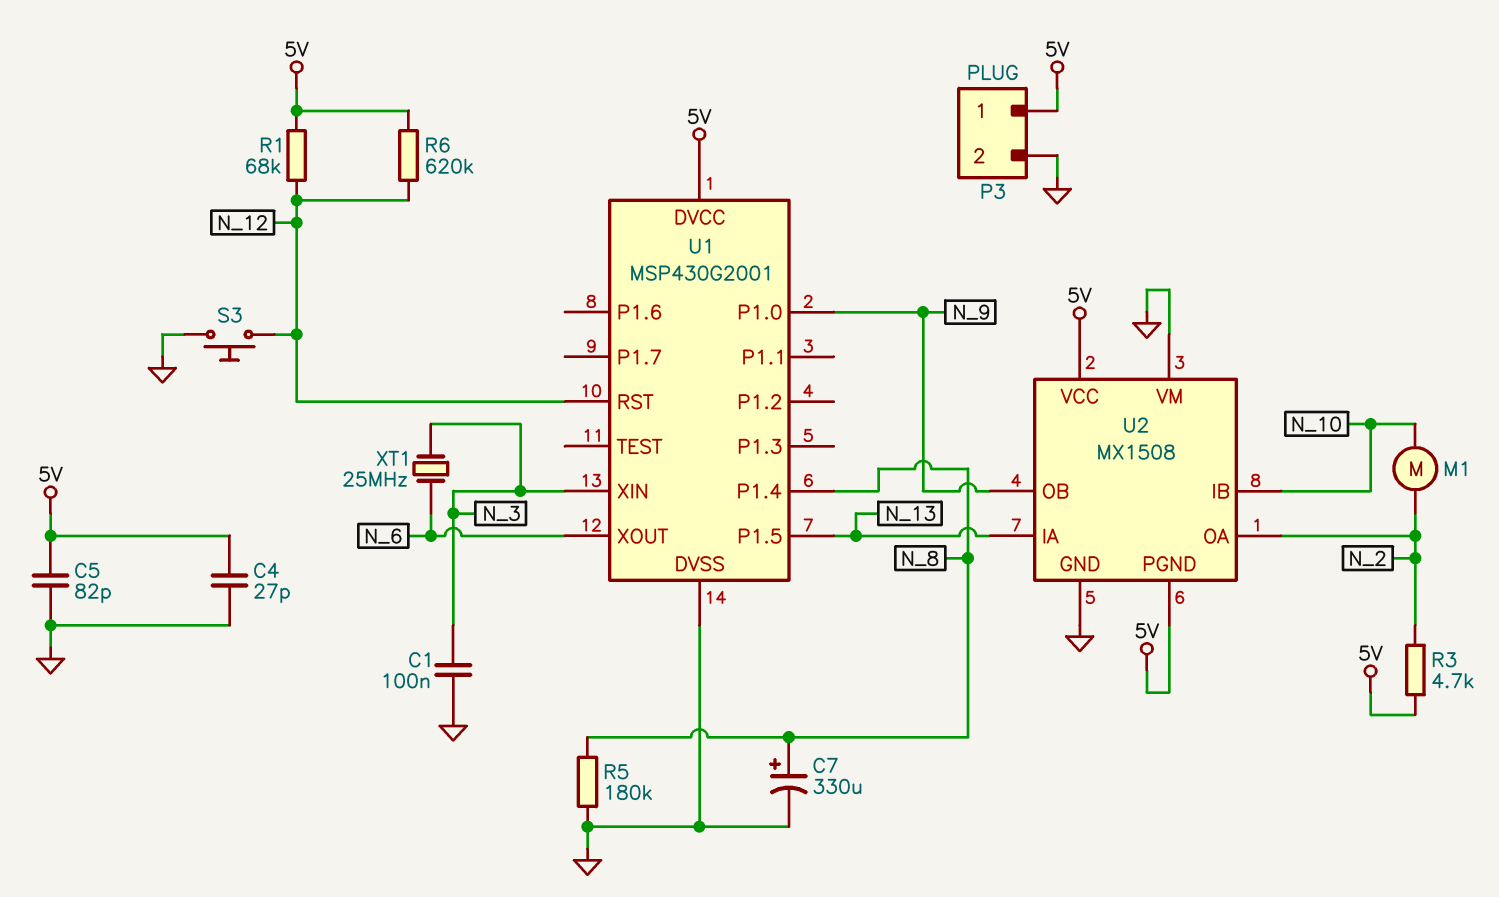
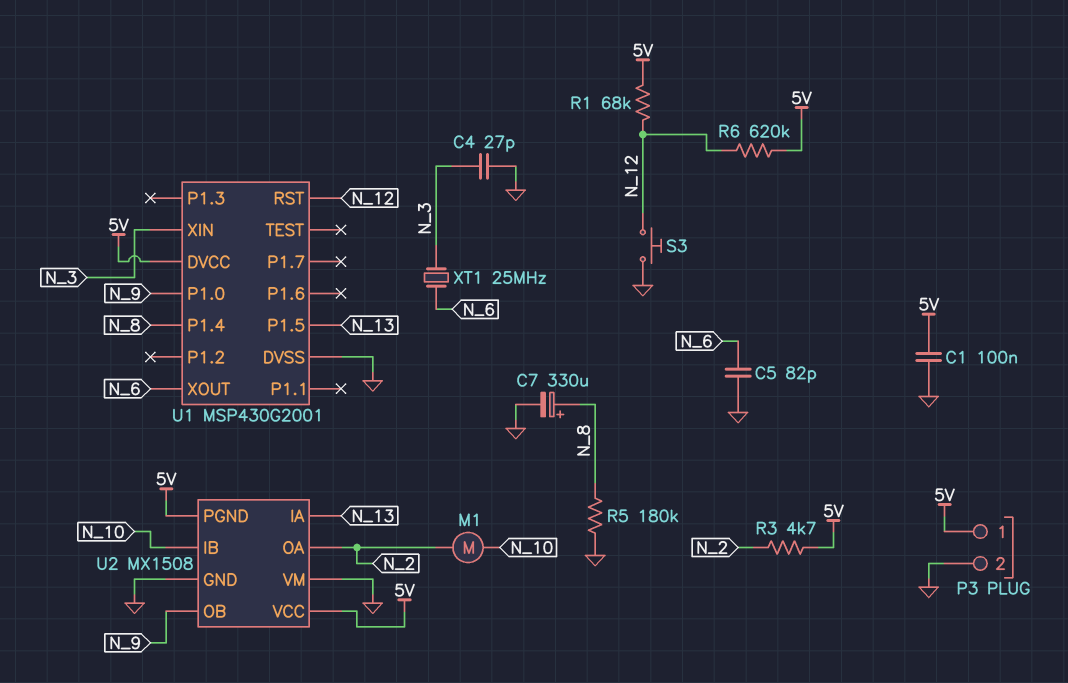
C1: 100nF (GND, N_3) -> 100nF (5V, GND)
C4: 27pF (5V, GND) -> 27pF (GND, N_3)
C5: 82pF (5V, GND) -> 82pF (GND, N_6)

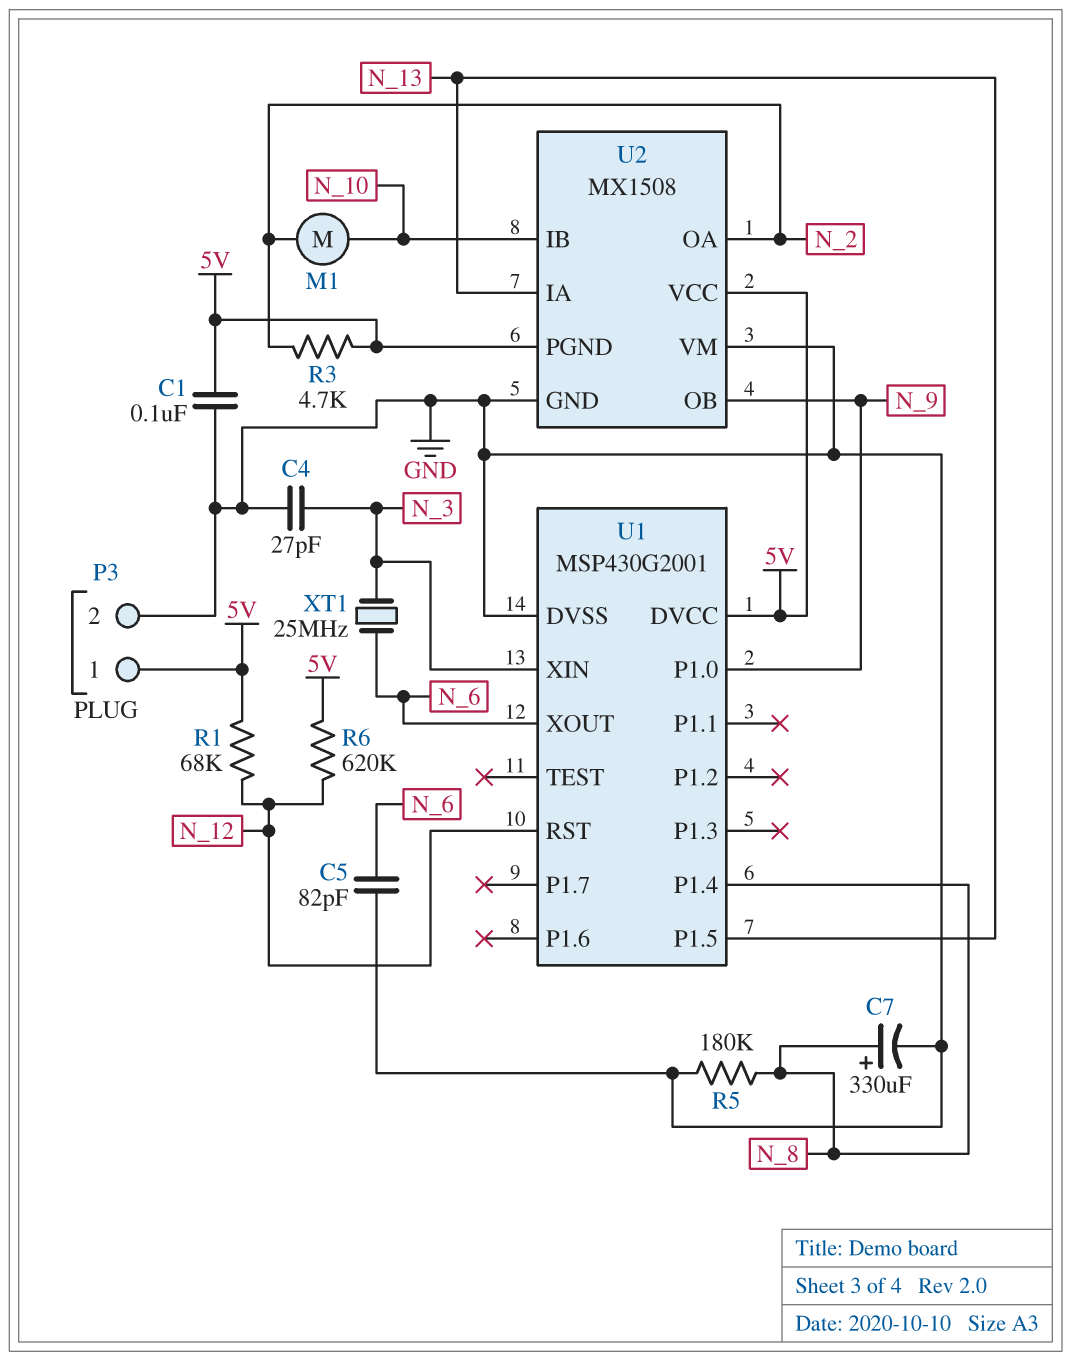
S3: button (GND, N_12) -> none

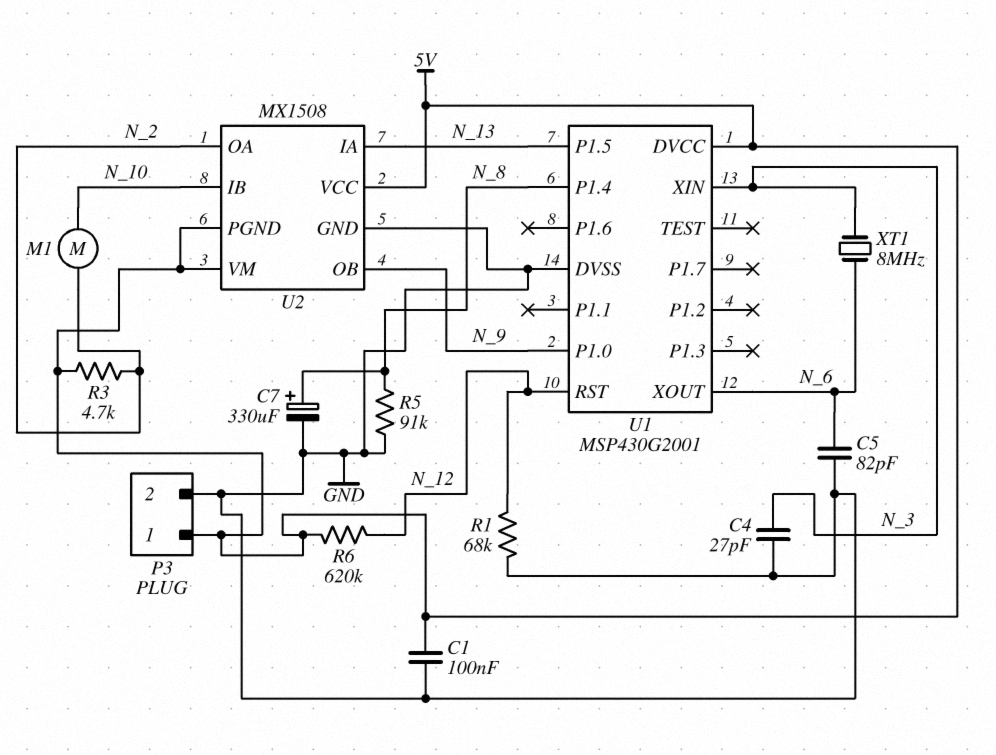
R1: 68k (5V, N_12) -> 68k (GND, N_12)
R5: 180k (GND, N_8) -> 91k (GND, N_8)
U2 pin VM: GND -> 5V
XT1: 25MHz (N_3, N_6) -> 8MHz (N_3, N_6)

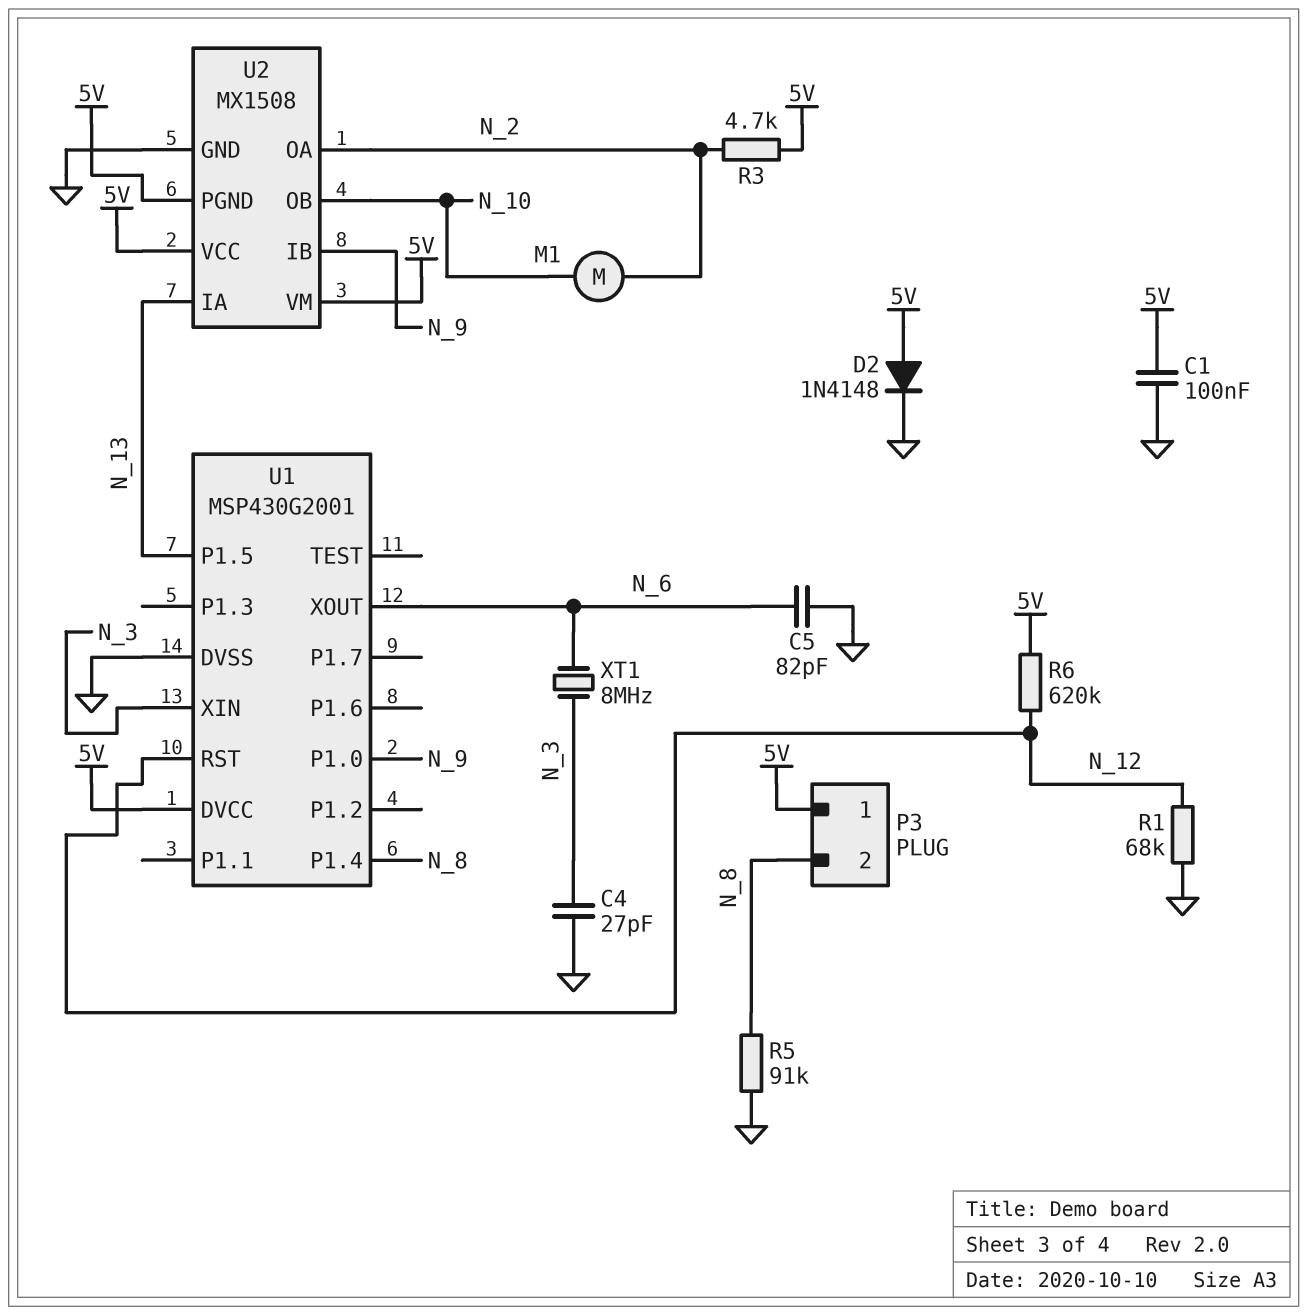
C7: 330uF (plus N_8, minus GND) -> none
D2: none -> diode 1N4148 (A 5V, K GND)
P3 pin 2: GND -> N_8
U2 pin IB: N_10 -> N_9
U2 pin OB: N_9 -> N_10

